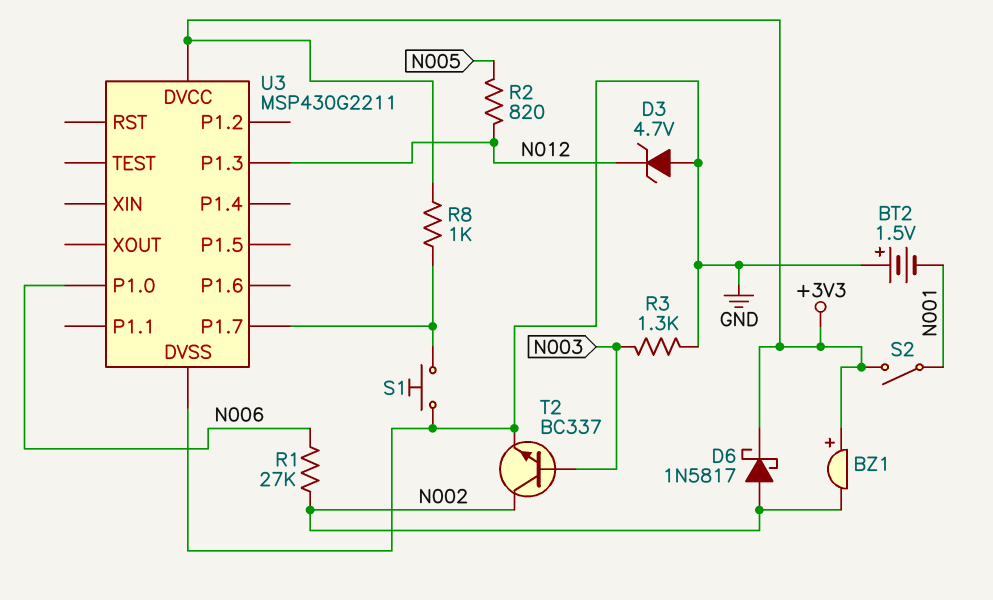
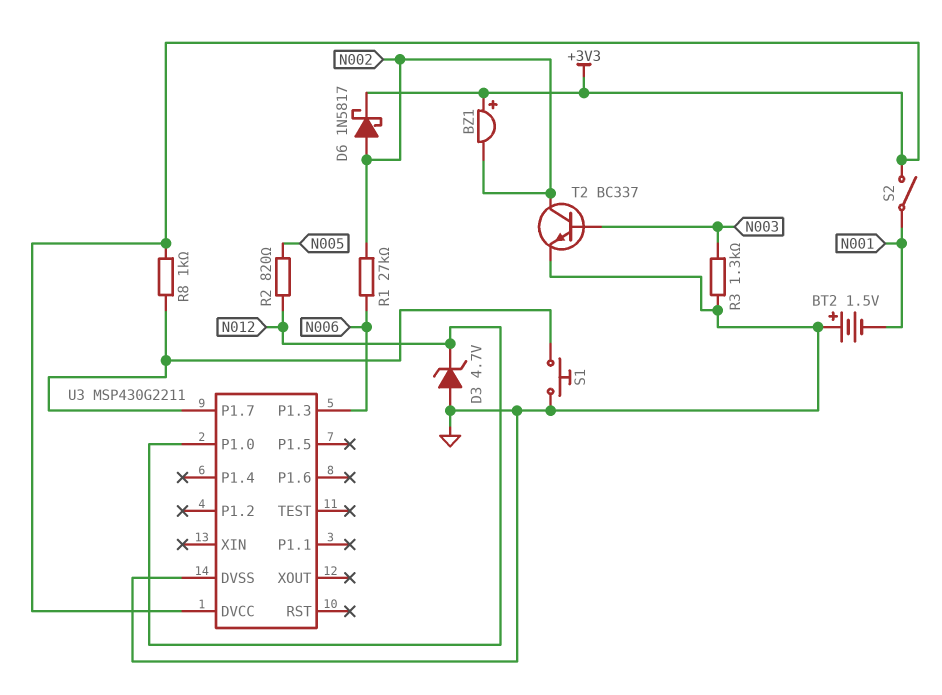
U3 pin P1.0: N006 -> N012
U3 pin P1.3: N012 -> N006

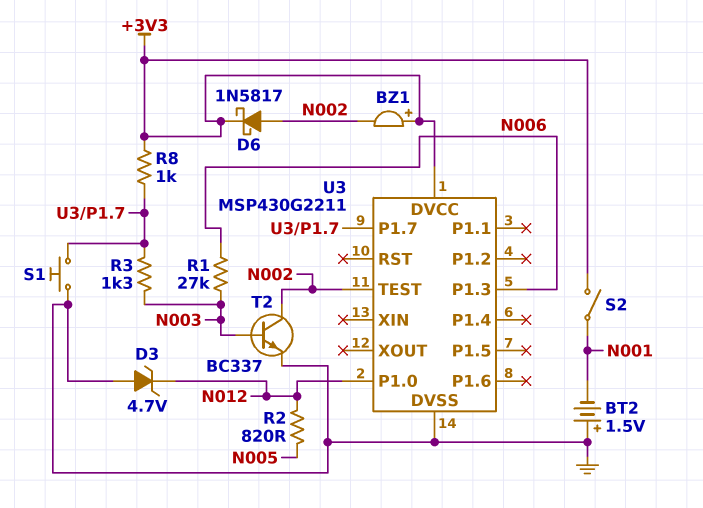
R1: 27k (N002, N006) -> 27k (N003, N006)
R3: 1.3k (GND, N003) -> 1.3k (N003, U3/P1.7)
U3 pin TEST: none -> N002

